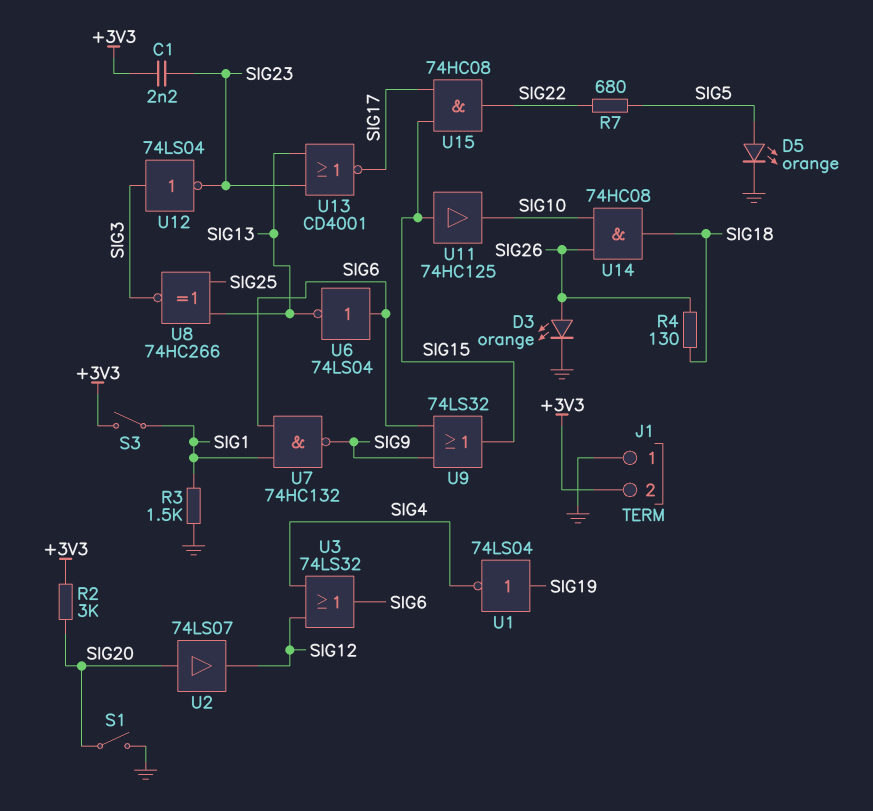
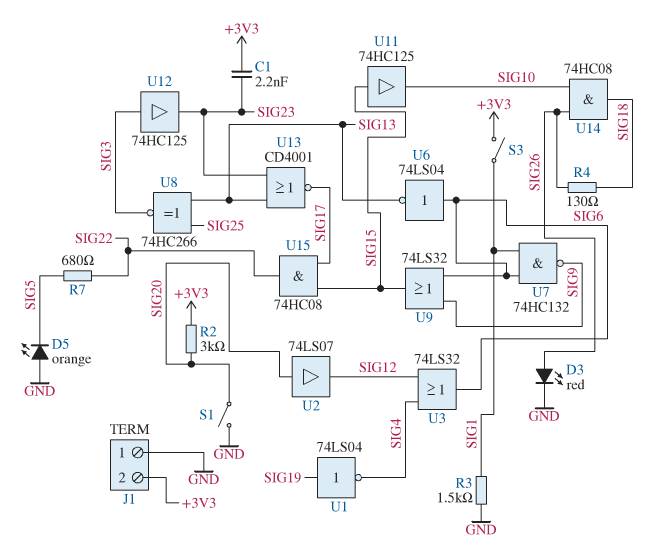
D3: LED orange (A SIG26, K GND) -> LED red (A SIG26, K GND)
D5: LED orange (A SIG5, K GND) -> LED orange (A GND, K SIG5)
U12: NOT 74LS04 (in SIG3, out SIG23) -> buffer 74HC125 (in SIG3, out SIG23)

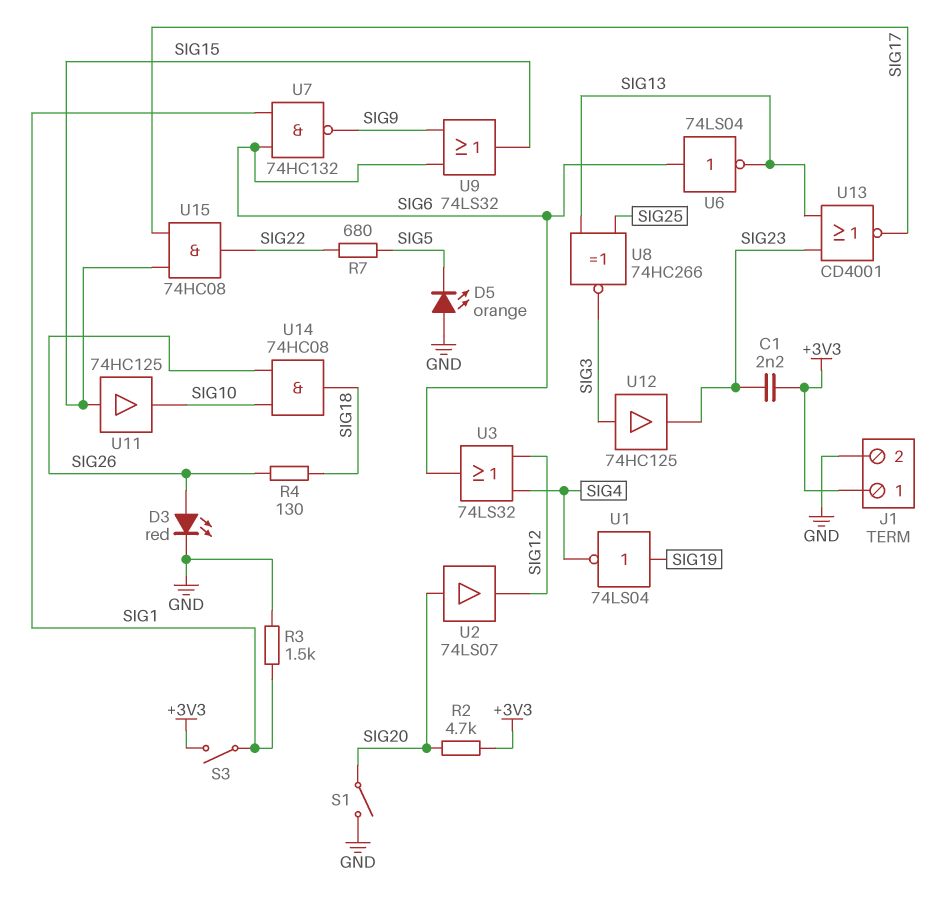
J1 pin 1: GND -> +3V3
J1 pin 2: +3V3 -> GND
R2: 3k (+3V3, SIG20) -> 4.7k (+3V3, SIG20)

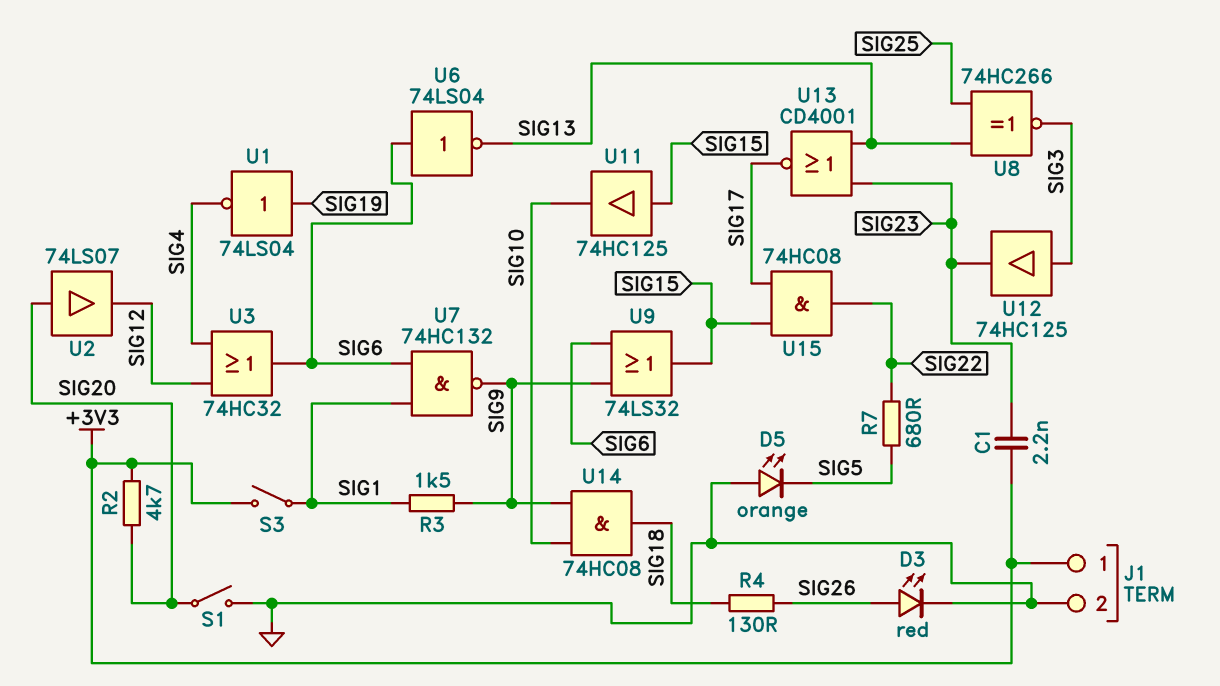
R3: 1.5k (GND, SIG1) -> 1.5k (SIG1, SIG9)
U3: OR 74LS32 (in SIG4, in SIG12, out SIG6) -> OR 74HC32 (in SIG4, in SIG12, out SIG6)
U14: AND 74HC08 (in SIG10, in SIG26, out SIG18) -> AND 74HC08 (in SIG9, in SIG10, out SIG18)

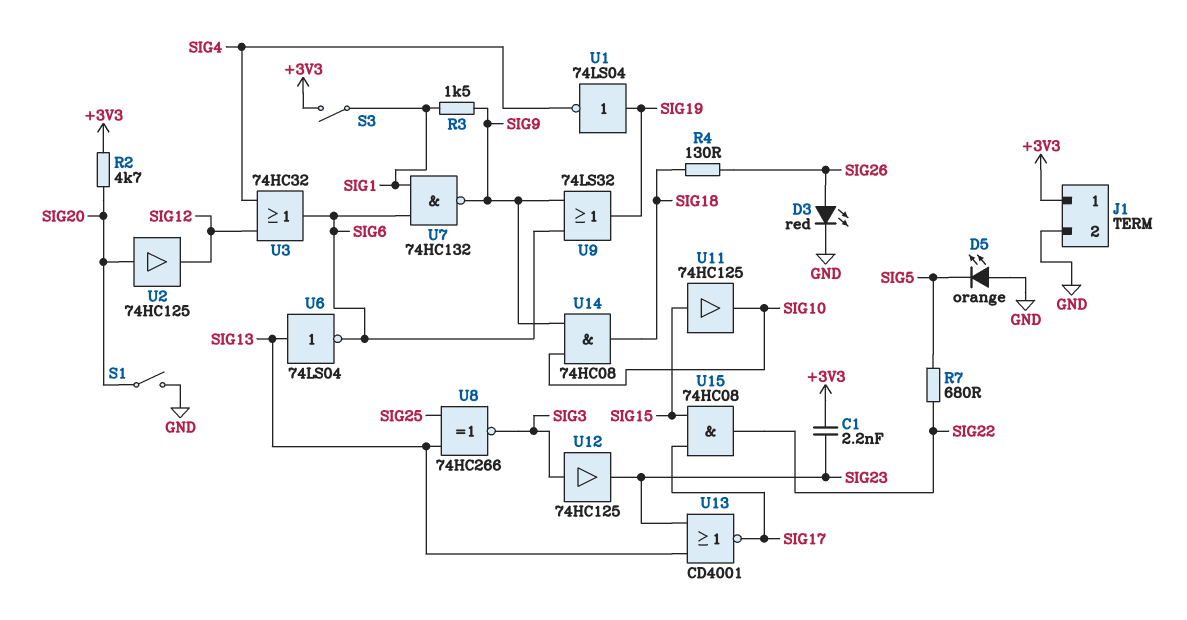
U2: buffer 74LS07 (in SIG20, out SIG12) -> buffer 74HC125 (in SIG20, out SIG12)
U6: NOT 74LS04 (in SIG6, out SIG13) -> NOT 74LS04 (in SIG13, out SIG6)
U9: OR 74LS32 (in SIG6, in SIG9, out SIG15) -> OR 74LS32 (in SIG6, in SIG9, out SIG19)

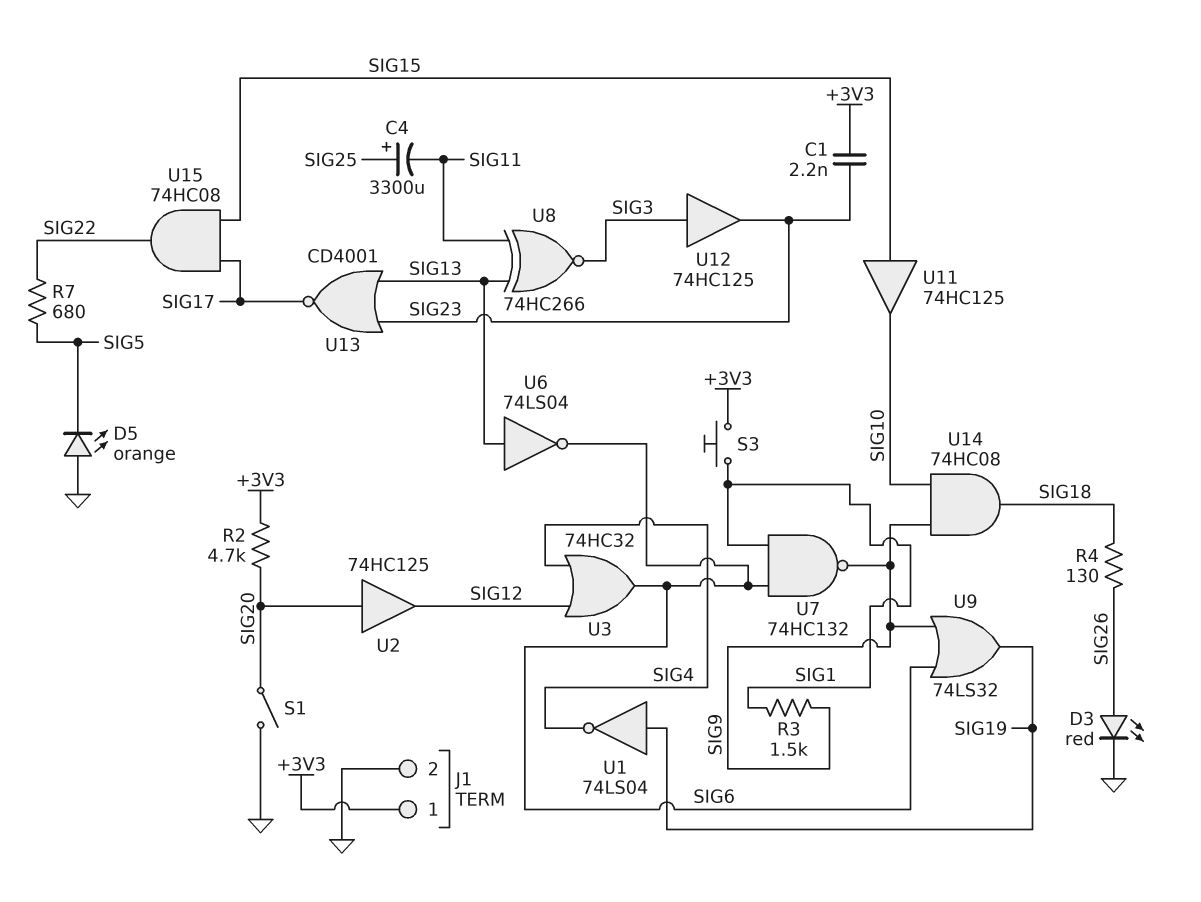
C4: none -> 3300uF (plus SIG25, minus SIG11)
S3: switch (+3V3, SIG1) -> button (+3V3, SIG1)
U8: XNOR 74HC266 (in SIG13, in SIG25, out SIG3) -> XNOR 74HC266 (in SIG11, in SIG13, out SIG3)

